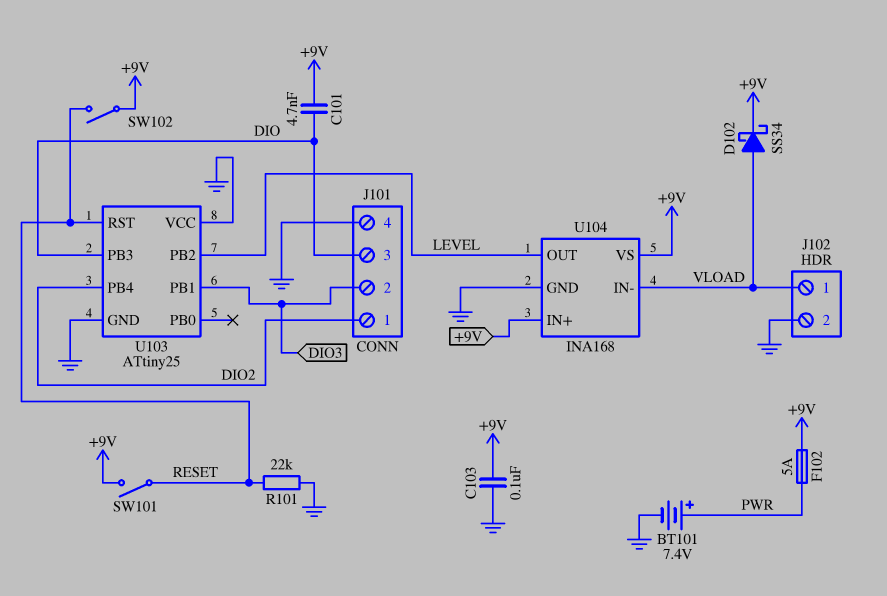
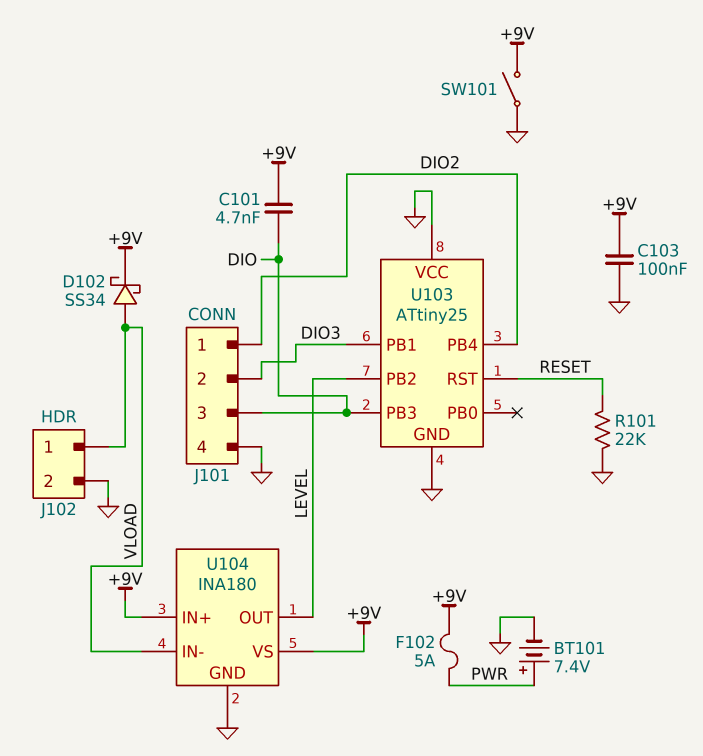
SW101: switch (+9V, RESET) -> switch (+9V, GND)
SW102: switch (+9V, RESET) -> none
U104: INA168 -> INA180

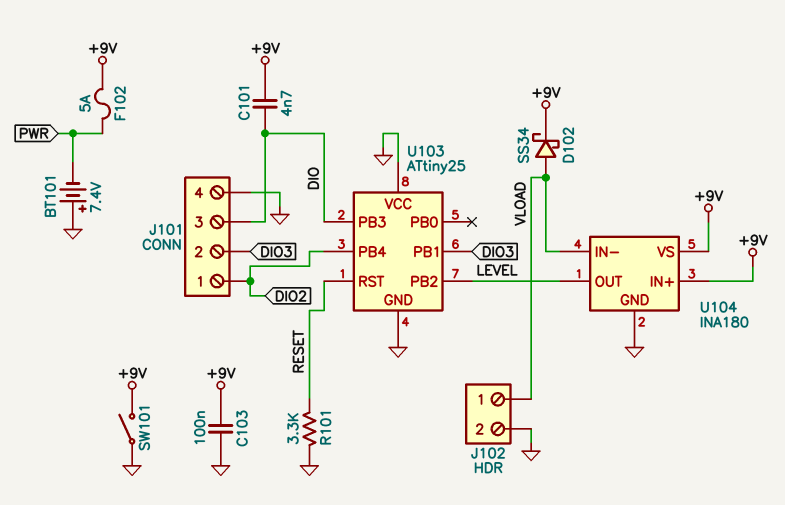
BT101: 7.4V (plus PWR, minus GND) -> 7.4V (plus GND, minus PWR)
R101: 22k (GND, RESET) -> 3.3k (GND, RESET)

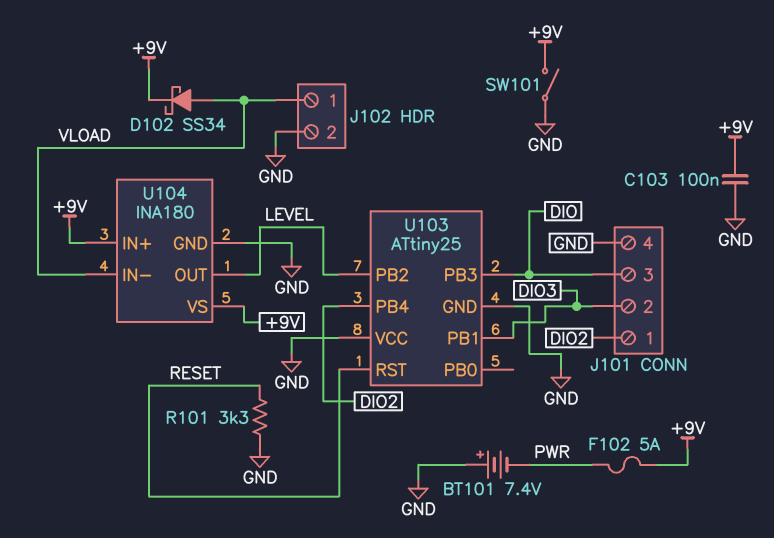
C101: 4.7nF (+9V, DIO) -> none

